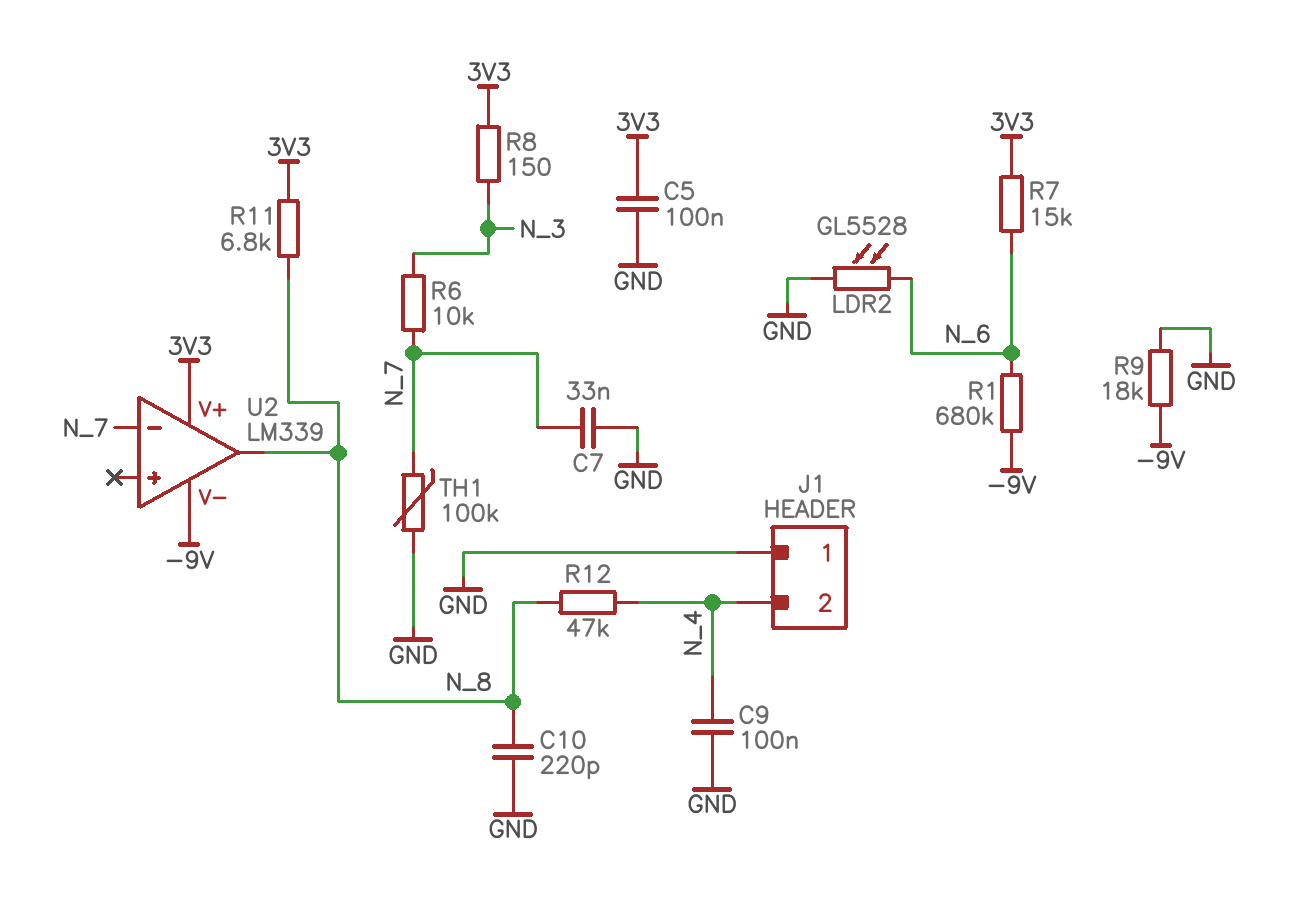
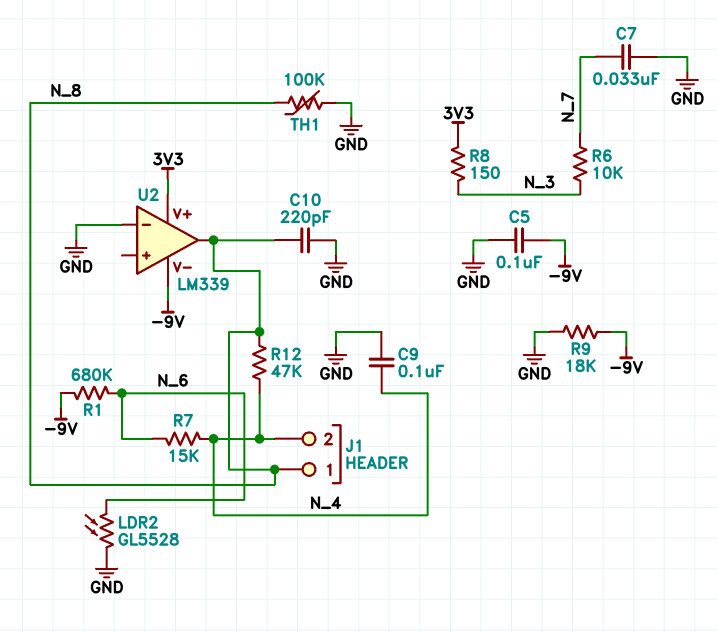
C5: 100nF (3V3, GND) -> 100nF (-9V, GND)
J1 pin 1: GND -> N_8
R7: 15k (3V3, N_6) -> 15k (N_4, N_6)
R11: 6.8k (3V3, N_8) -> none
TH1: 100k (GND, N_7) -> 100k (GND, N_8)
U2 pin in-: N_7 -> GND

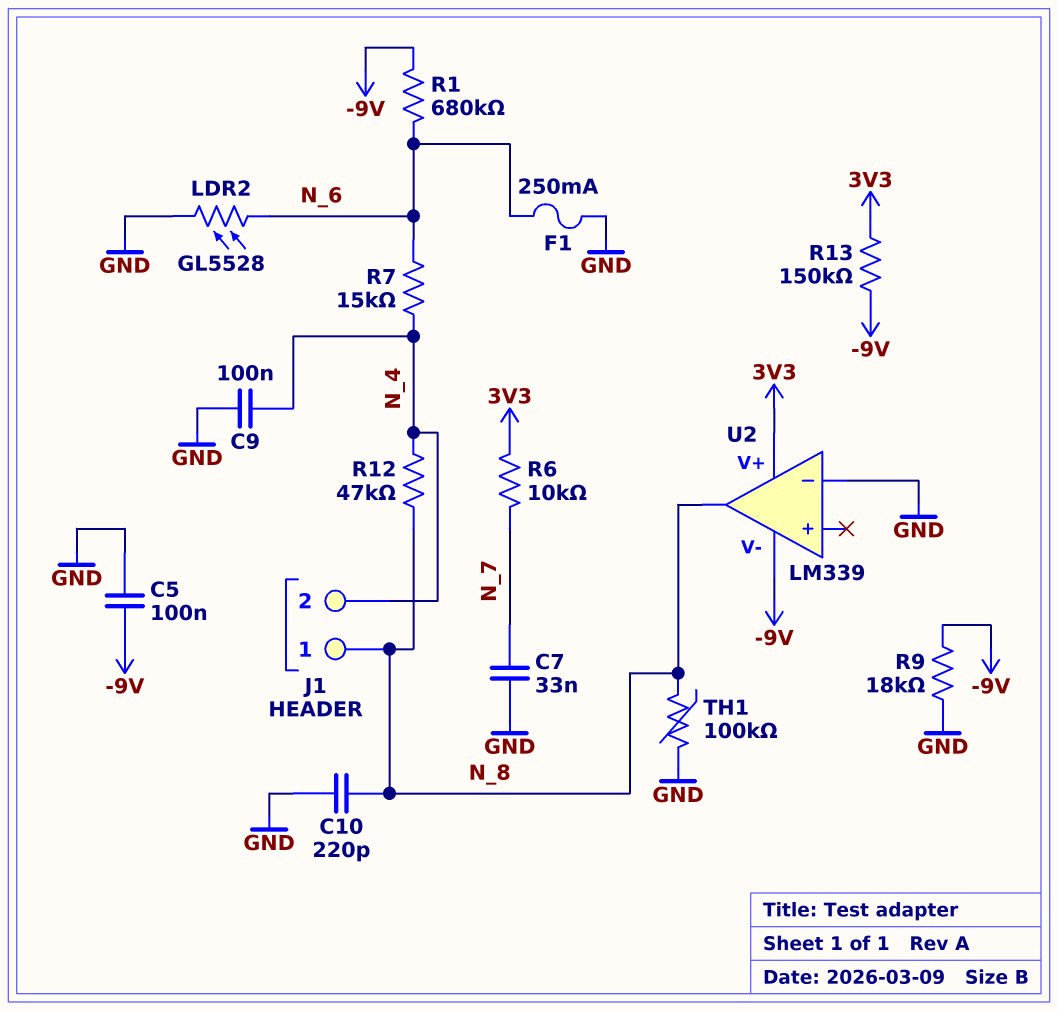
F1: none -> 250mA (GND, N_6)
R6: 10k (N_3, N_7) -> 10k (3V3, N_7)
R8: 150 (3V3, N_3) -> none
R13: none -> 150k (-9V, 3V3)

